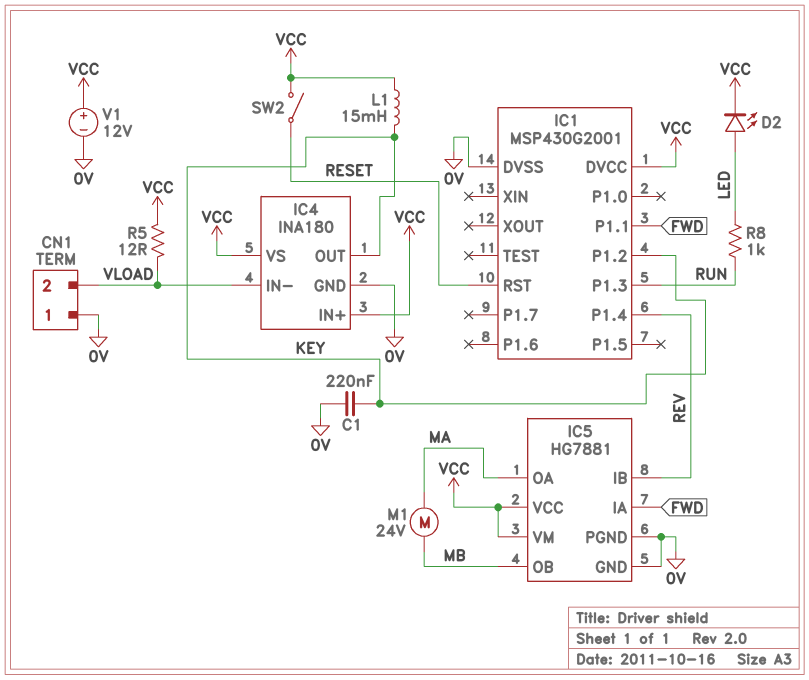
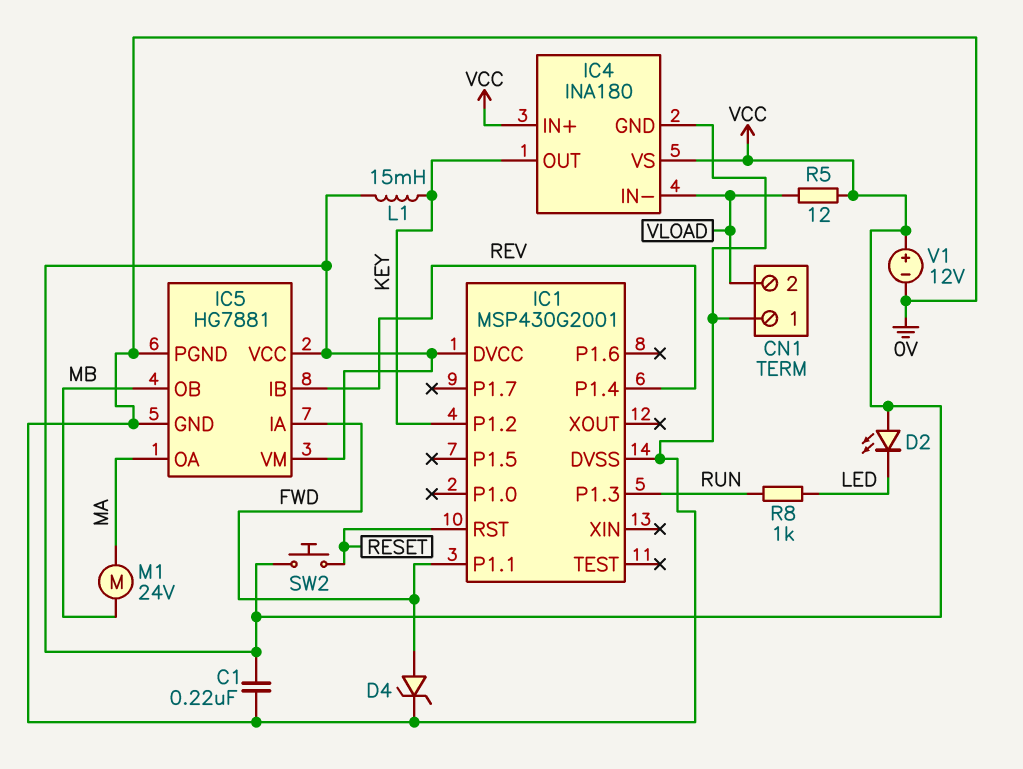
C1: 220nF (0V, KEY) -> 220nF (0V, VCC)
D2: LED (A LED, K VCC) -> LED (A VCC, K LED)
D4: none -> zener (A FWD, K 0V)
SW2: switch (RESET, VCC) -> button (RESET, VCC)

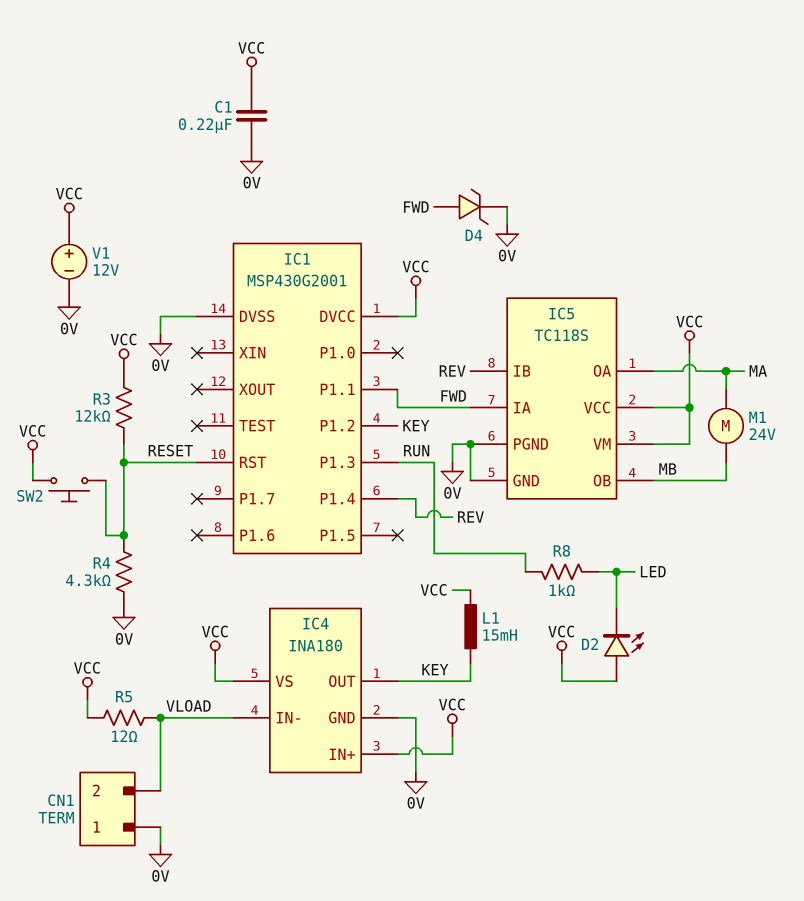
IC5: HG7881 -> TC118S
R3: none -> 12k (RESET, VCC)
R4: none -> 4.3k (0V, RESET)

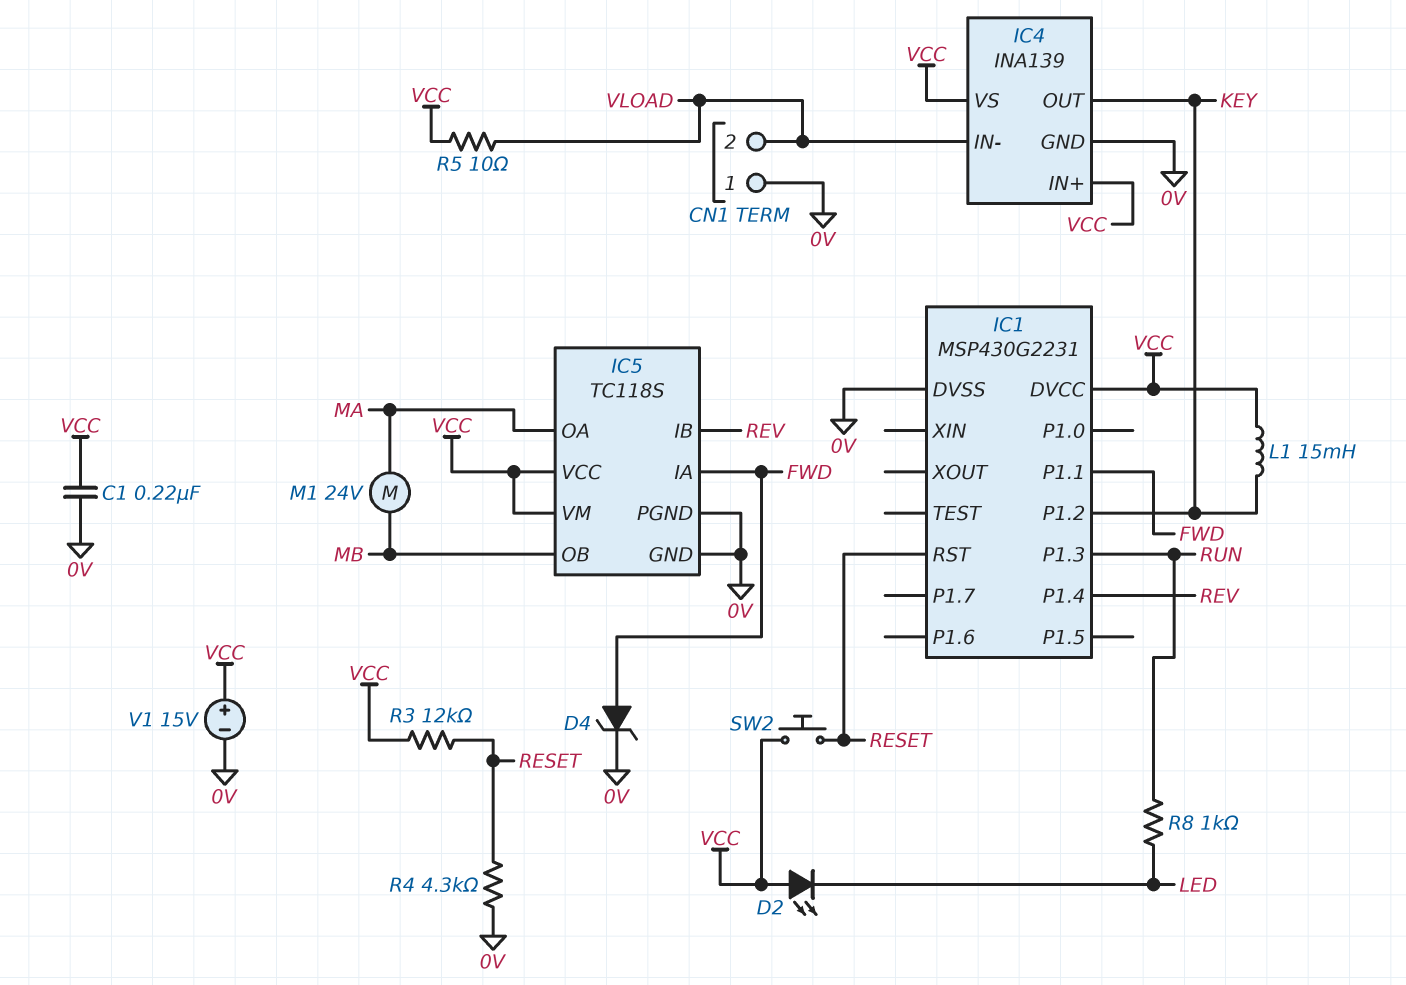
IC1: MSP430G2001 -> MSP430G2231
IC4: INA180 -> INA139
R5: 12 (VCC, VLOAD) -> 10 (VCC, VLOAD)
V1: 12V (plus VCC, minus 0V) -> 15V (plus VCC, minus 0V)

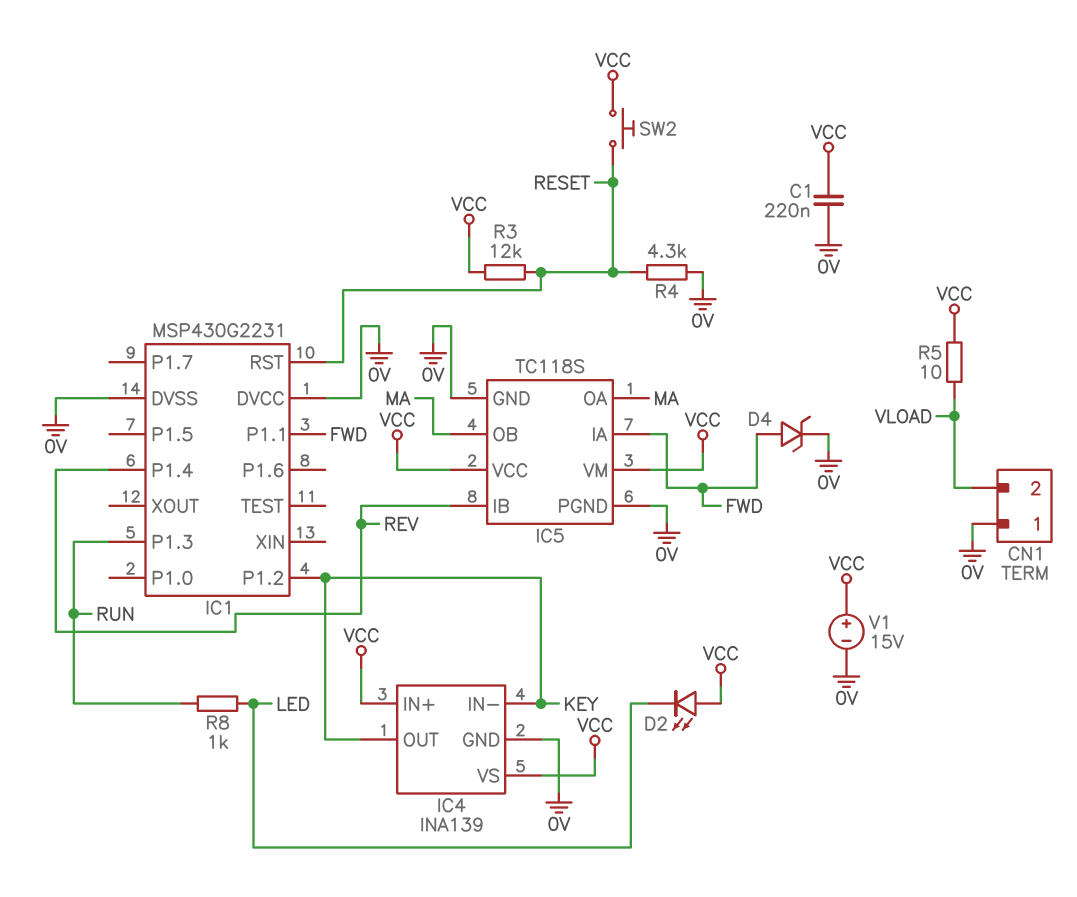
IC1 pin DVCC: VCC -> 0V
IC4 pin IN-: VLOAD -> KEY
IC5 pin OB: MB -> MA
L1: 15mH (KEY, VCC) -> none
M1: motor 24V (MA, MB) -> none

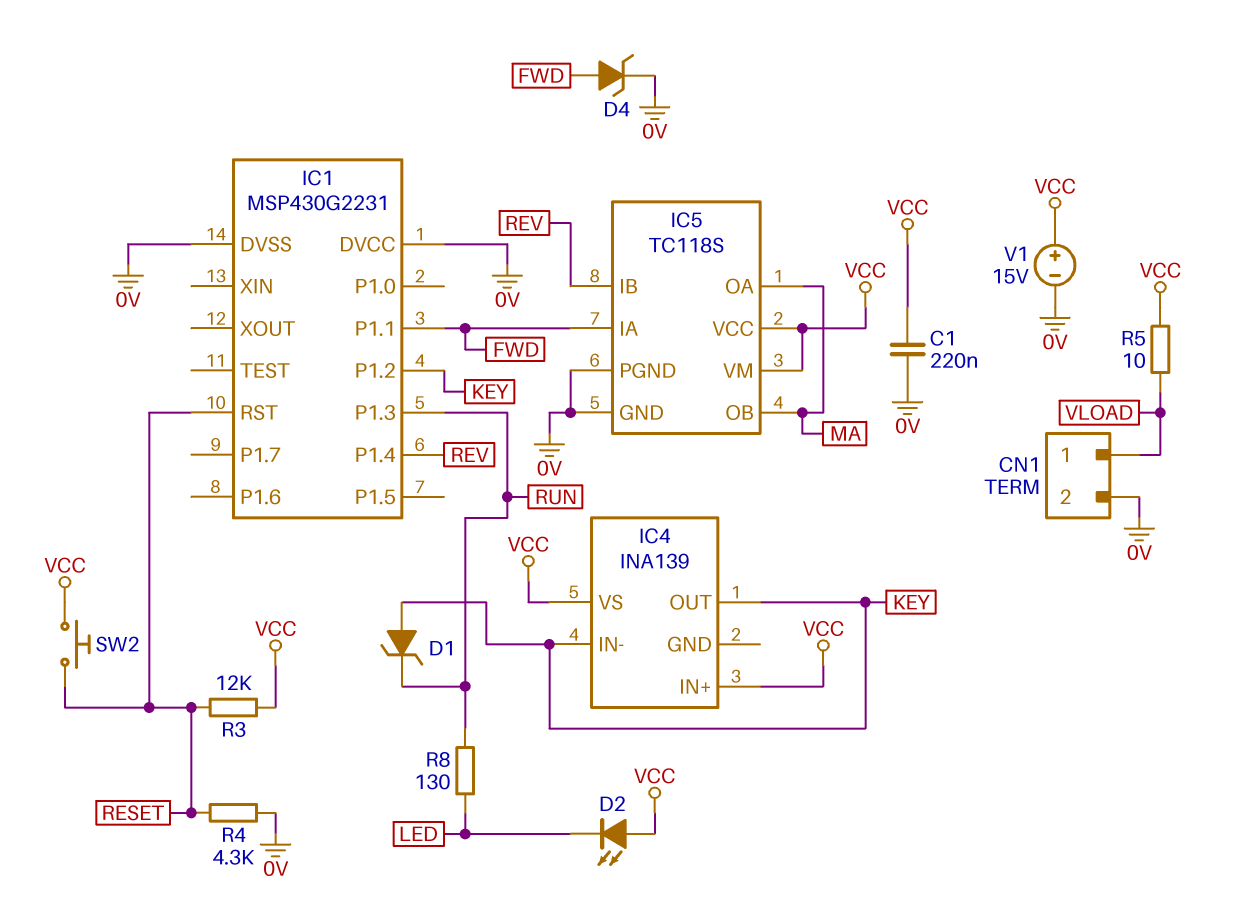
CN1 pin 1: 0V -> VLOAD
CN1 pin 2: VLOAD -> 0V
D1: none -> zener (A KEY, K RUN)
IC4 pin GND: 0V -> none
R8: 1k (LED, RUN) -> 130 (LED, RUN)

